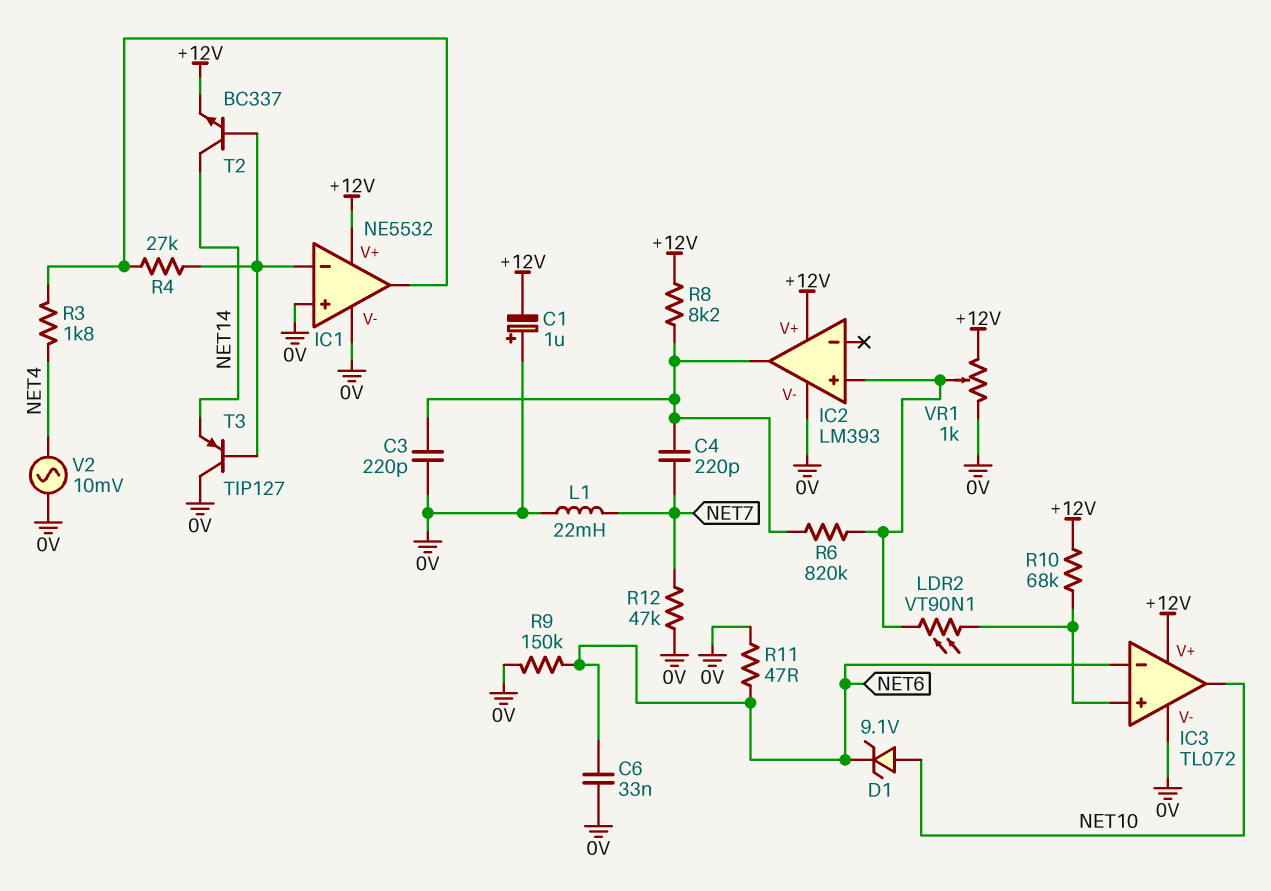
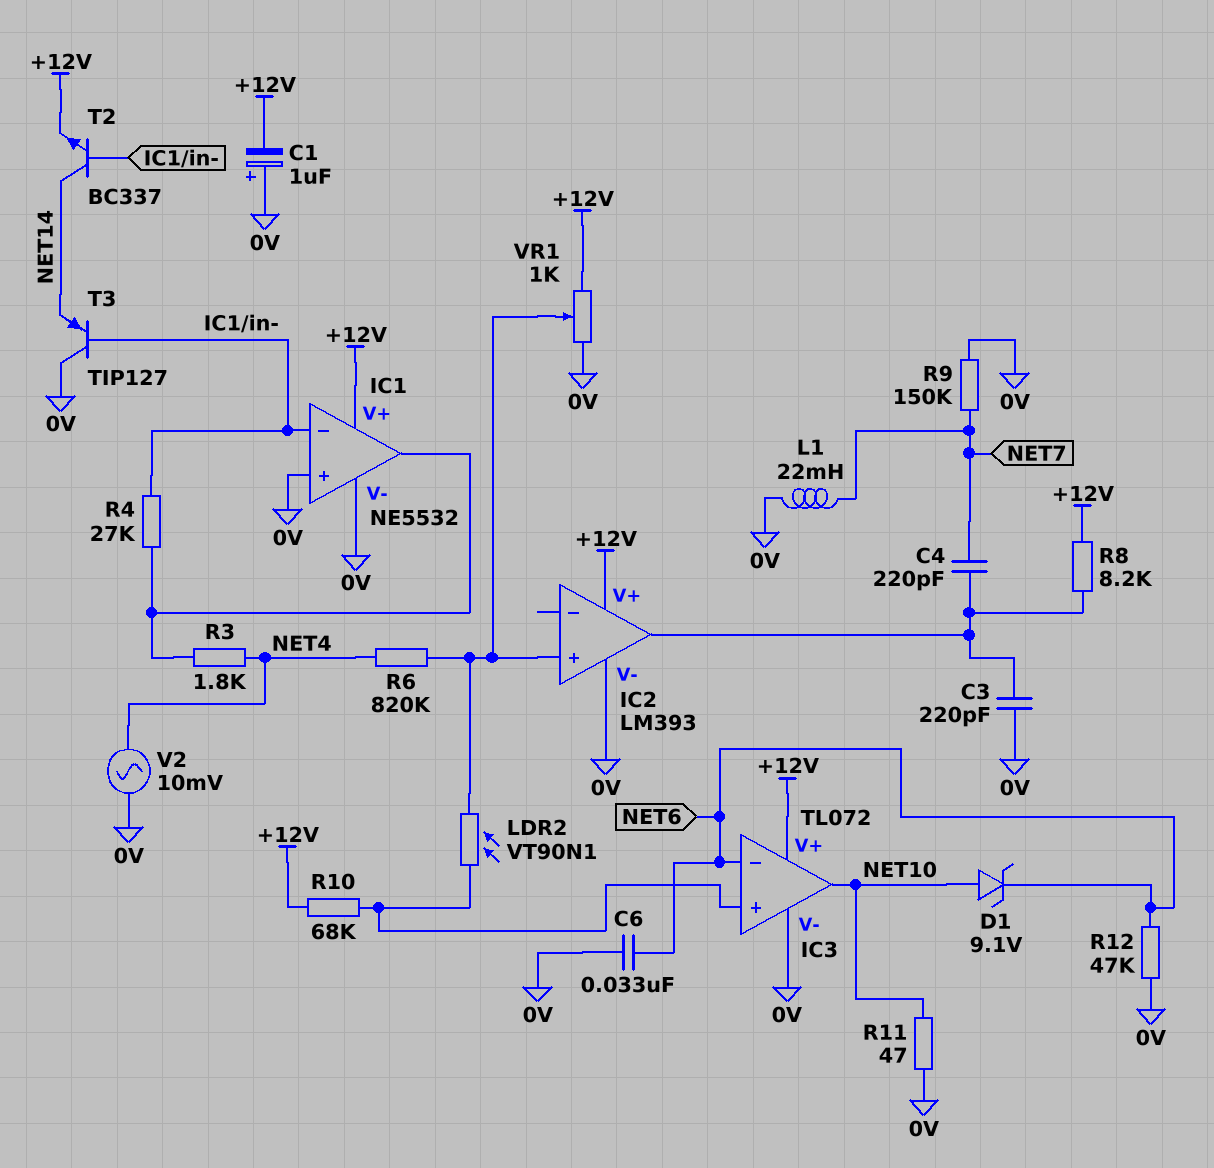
R6: 820k (IC2/in+, IC2/out) -> 820k (IC2/in+, NET4)
R9: 150k (0V, NET6) -> 150k (0V, NET7)
R11: 47 (0V, NET6) -> 47 (0V, NET10)
R12: 47k (0V, NET7) -> 47k (0V, NET6)

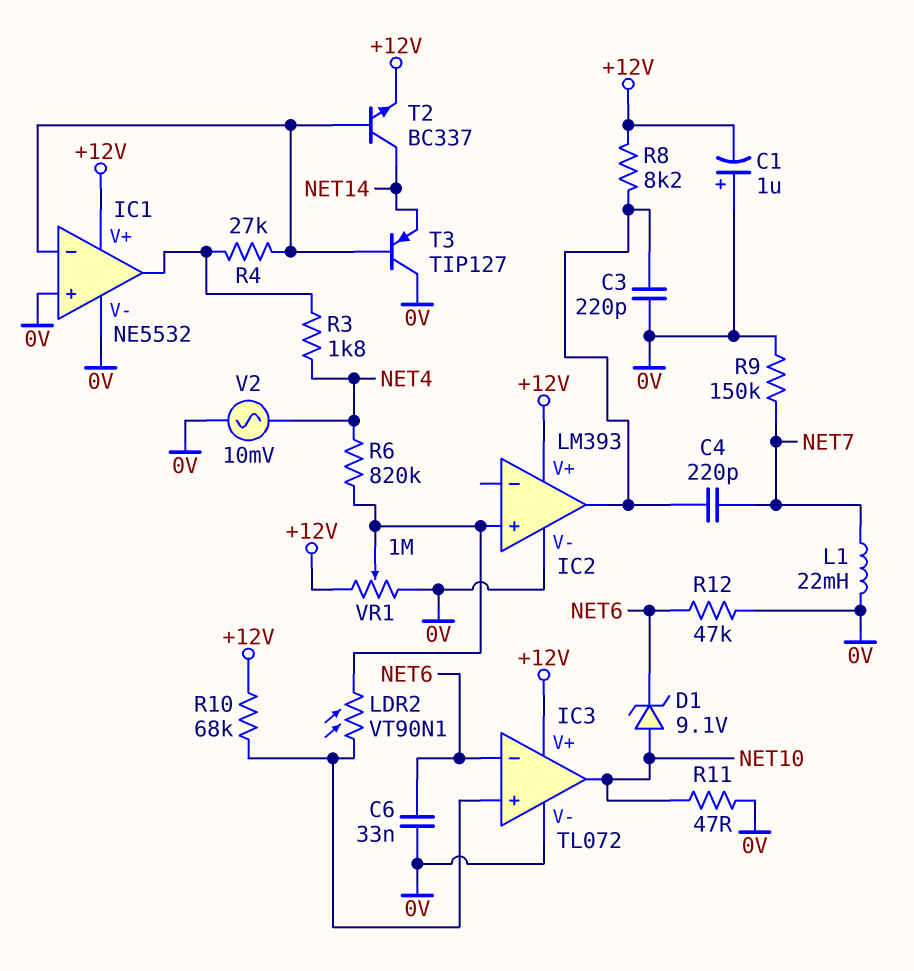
VR1: 1k (+12V, 0V, wiper IC2/in+) -> 1M (+12V, 0V, wiper IC2/in+)

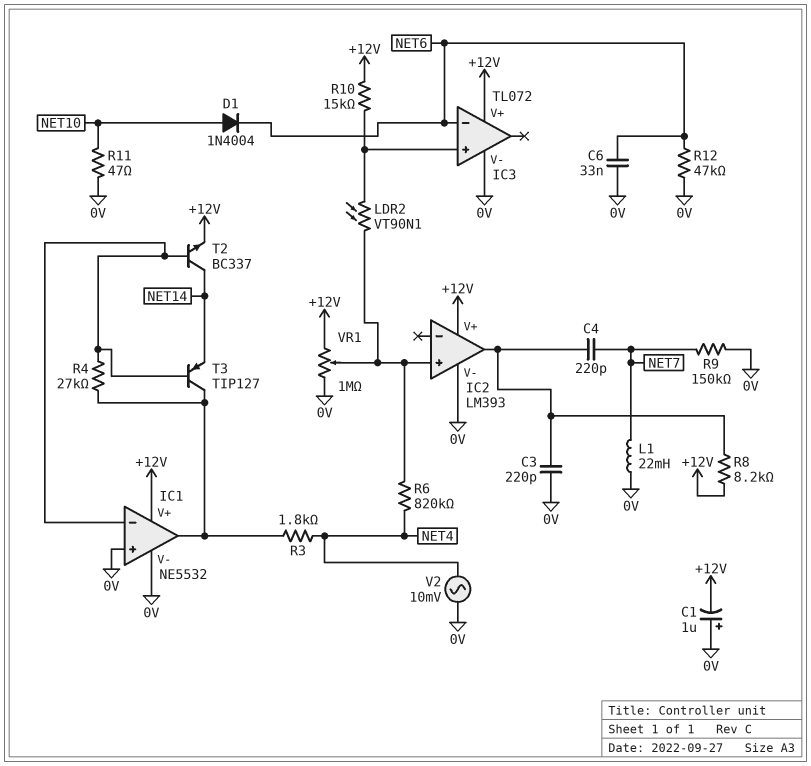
D1: zener 9.1V (A NET10, K NET6) -> diode 1N4004 (A NET10, K NET6)
IC3 pin out: NET10 -> none
R10: 68k (+12V, IC3/in+) -> 15k (+12V, IC3/in+)
T3: PNP TIP127 (B IC1/in-, C 0V, E NET14) -> PNP TIP127 (B IC1/in-, C IC1/out, E NET14)

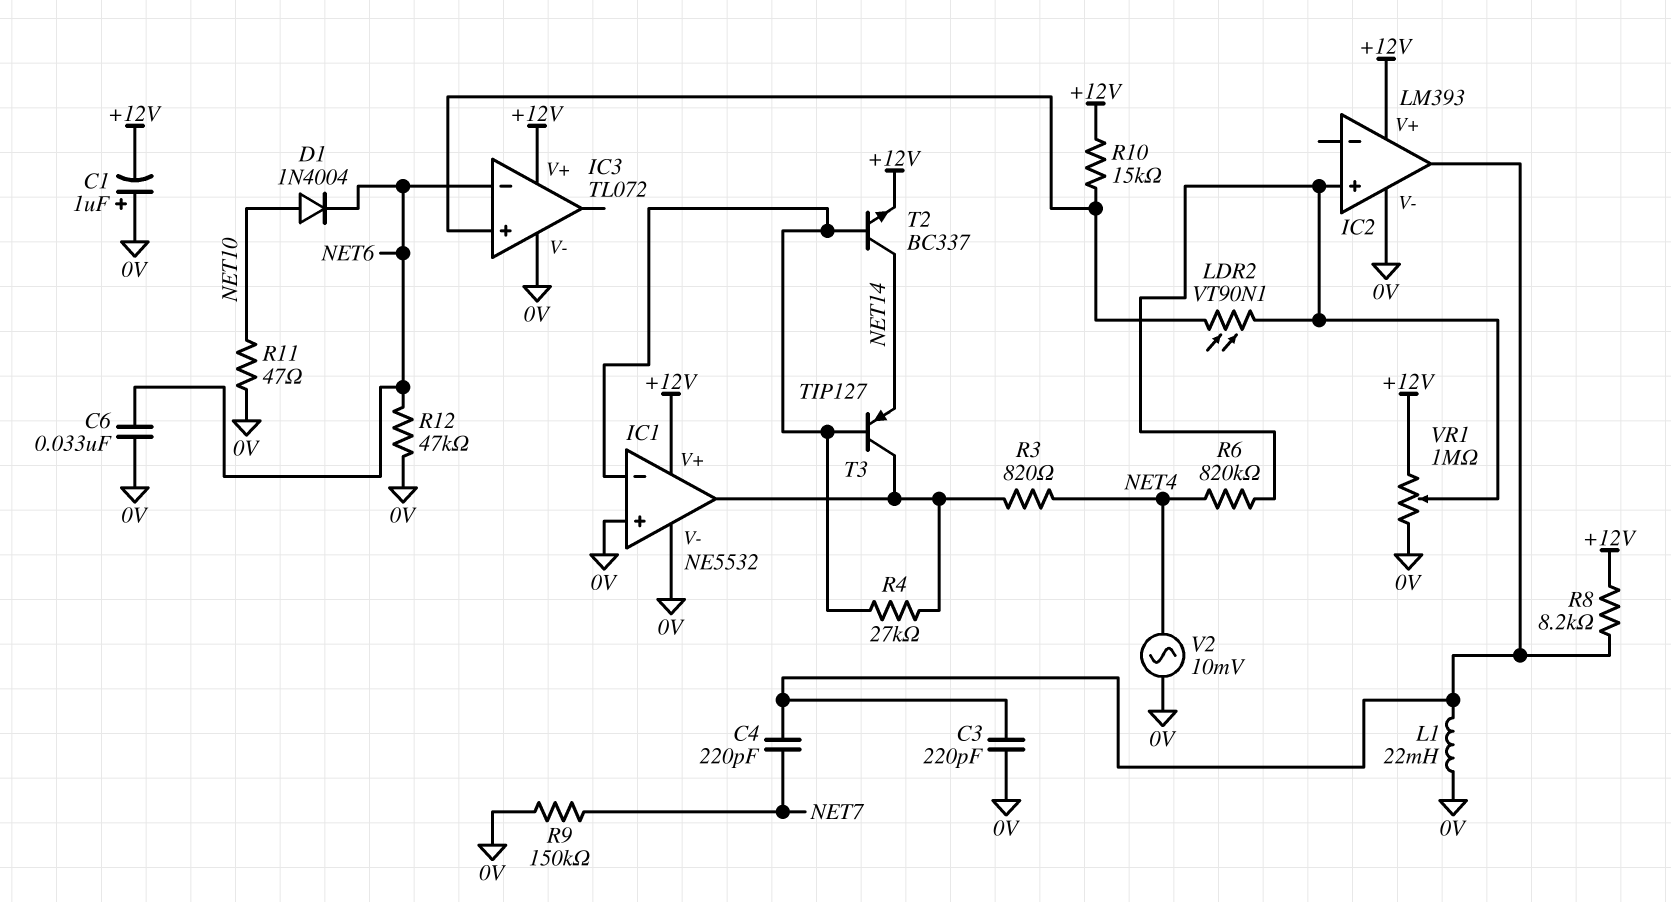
L1: 22mH (0V, NET7) -> 22mH (0V, IC2/out)
R3: 1.8k (IC1/out, NET4) -> 820 (IC1/out, NET4)

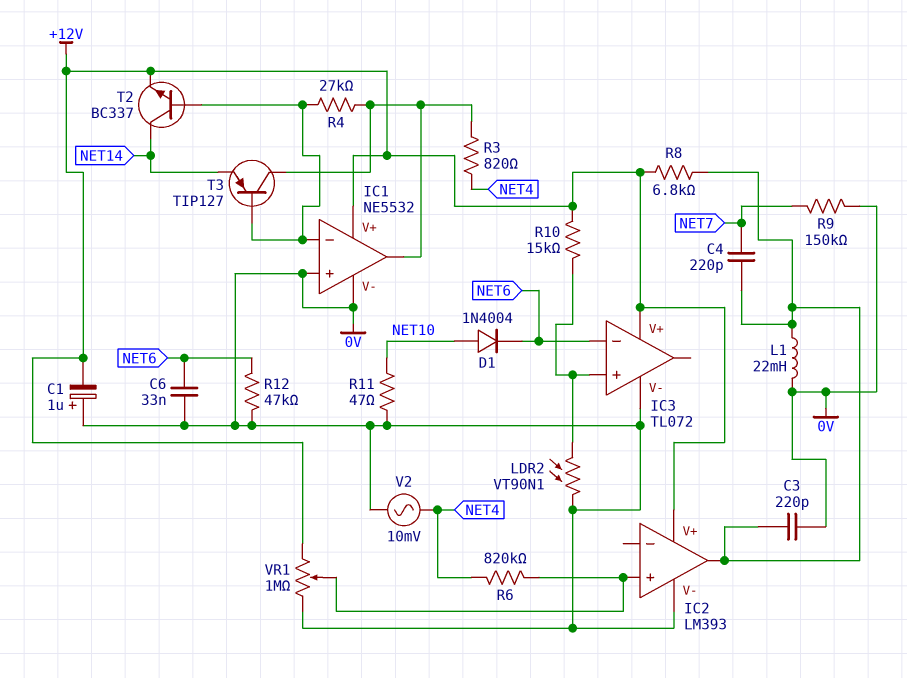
LDR2: VT90N1 (IC2/in+, IC3/in+) -> VT90N1 (0V, IC3/in+)
R8: 8.2k (+12V, IC2/out) -> 6.8k (+12V, IC2/out)

